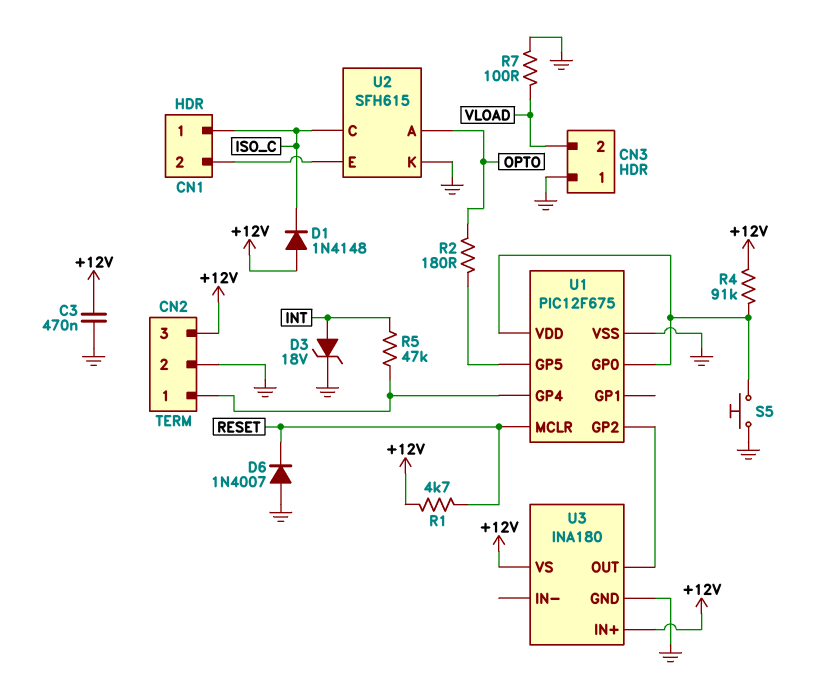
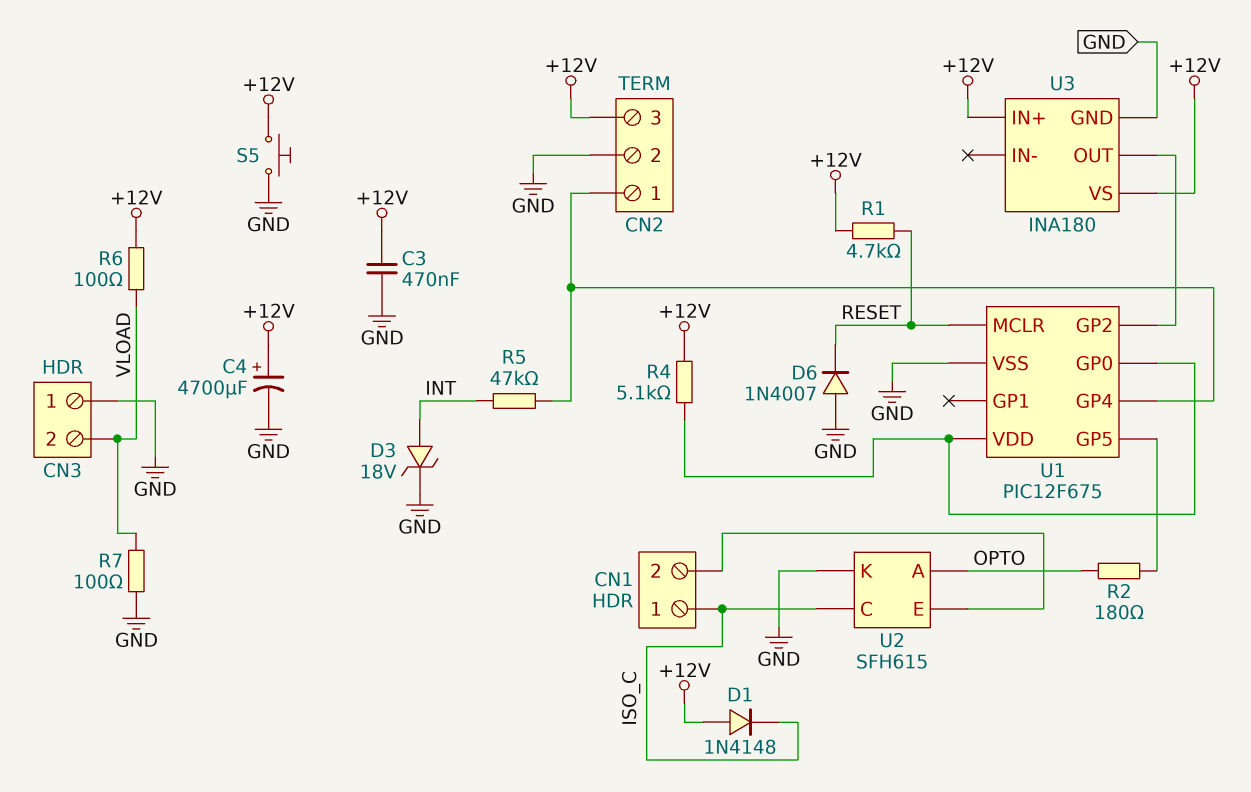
C4: none -> 4700uF (plus +12V, minus GND)
R4: 91k (+12V, U1/GP0) -> 5.1k (+12V, U1/GP0)
R6: none -> 100 (+12V, VLOAD)
S5: button (GND, U1/GP0) -> button (+12V, GND)

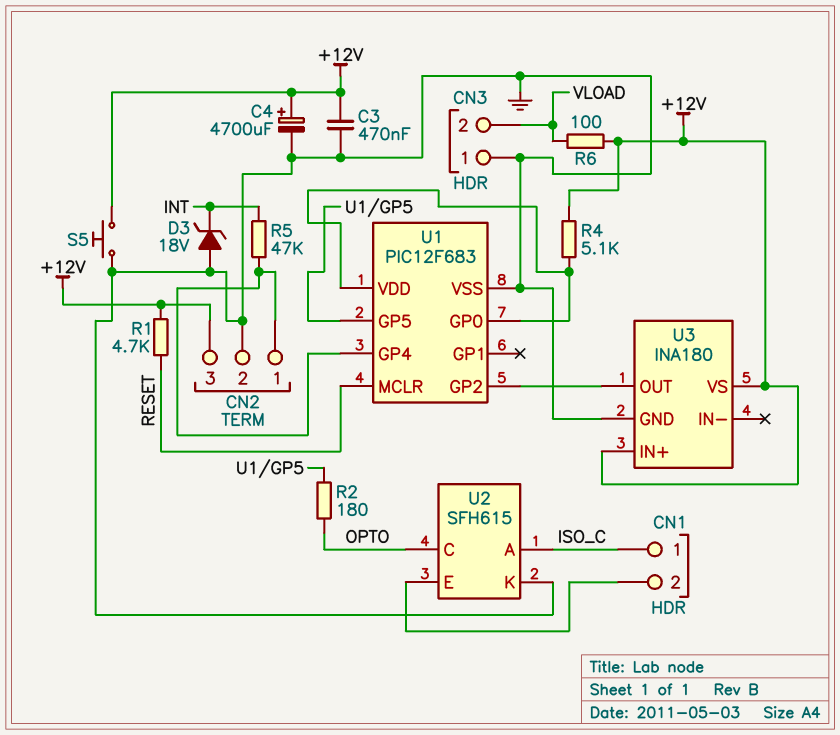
D1: diode 1N4148 (A +12V, K ISO_C) -> none
D3: zener 18V (A INT, K GND) -> zener 18V (A GND, K INT)
D6: diode 1N4007 (A GND, K RESET) -> none
R7: 100 (GND, VLOAD) -> none
U1: PIC12F675 -> PIC12F683
U2 pin A: OPTO -> ISO_C
U2 pin C: ISO_C -> OPTO

